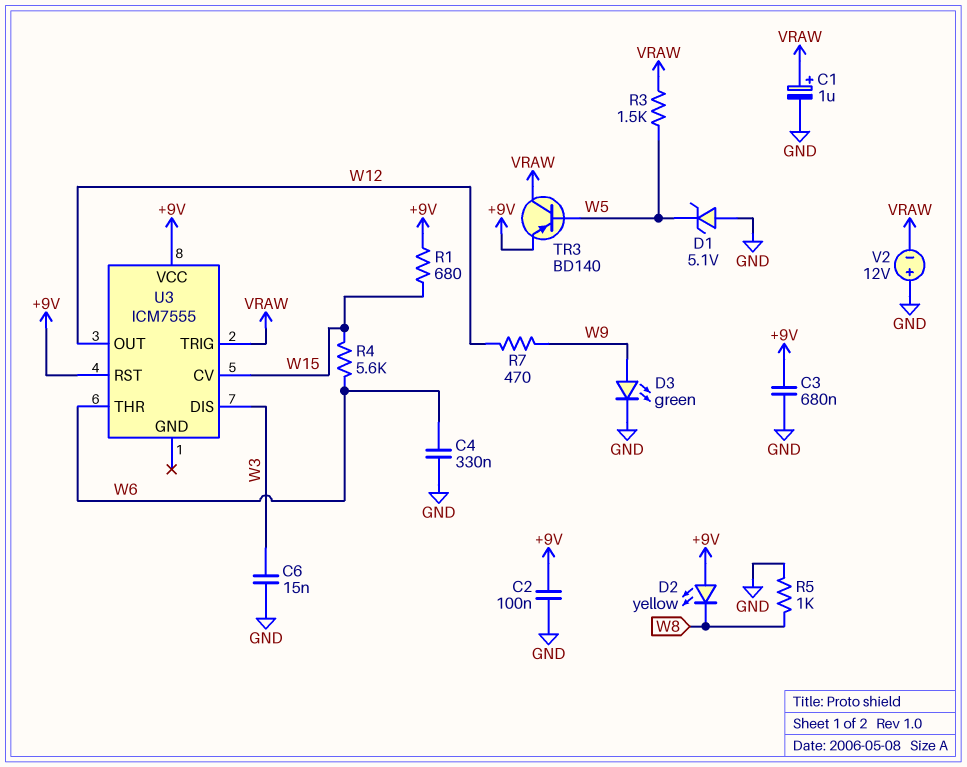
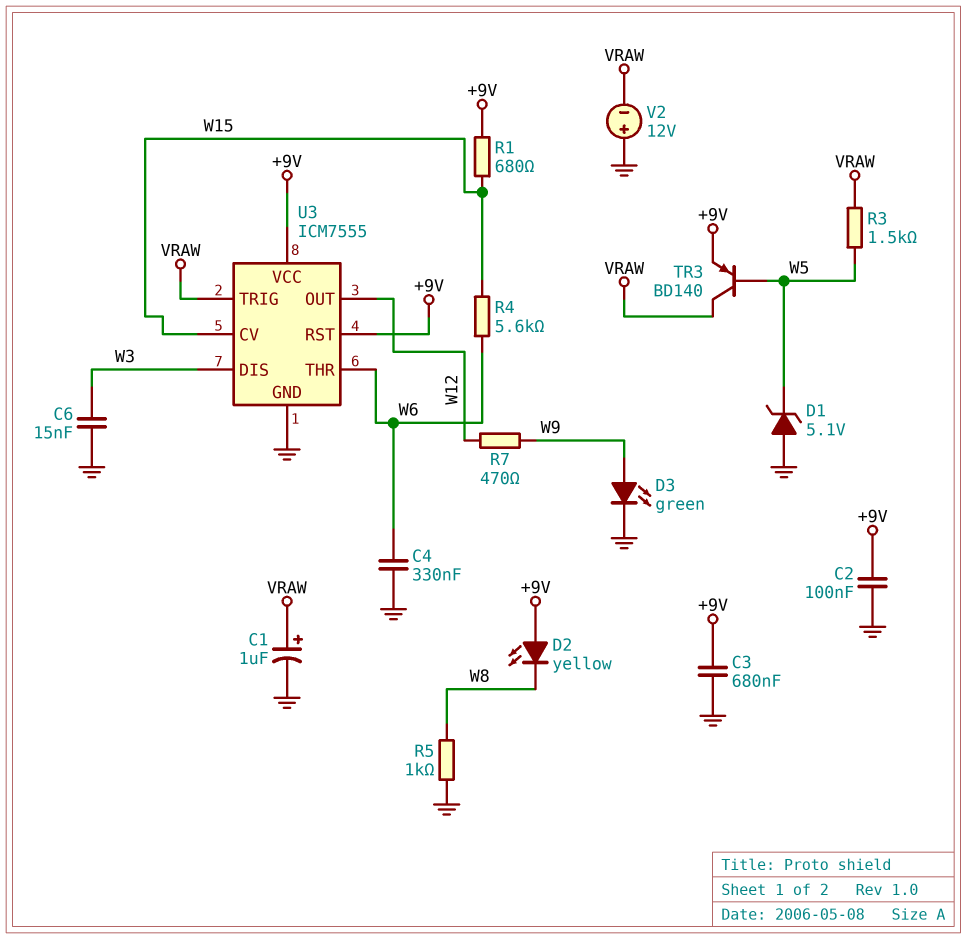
U3 pin GND: none -> GND

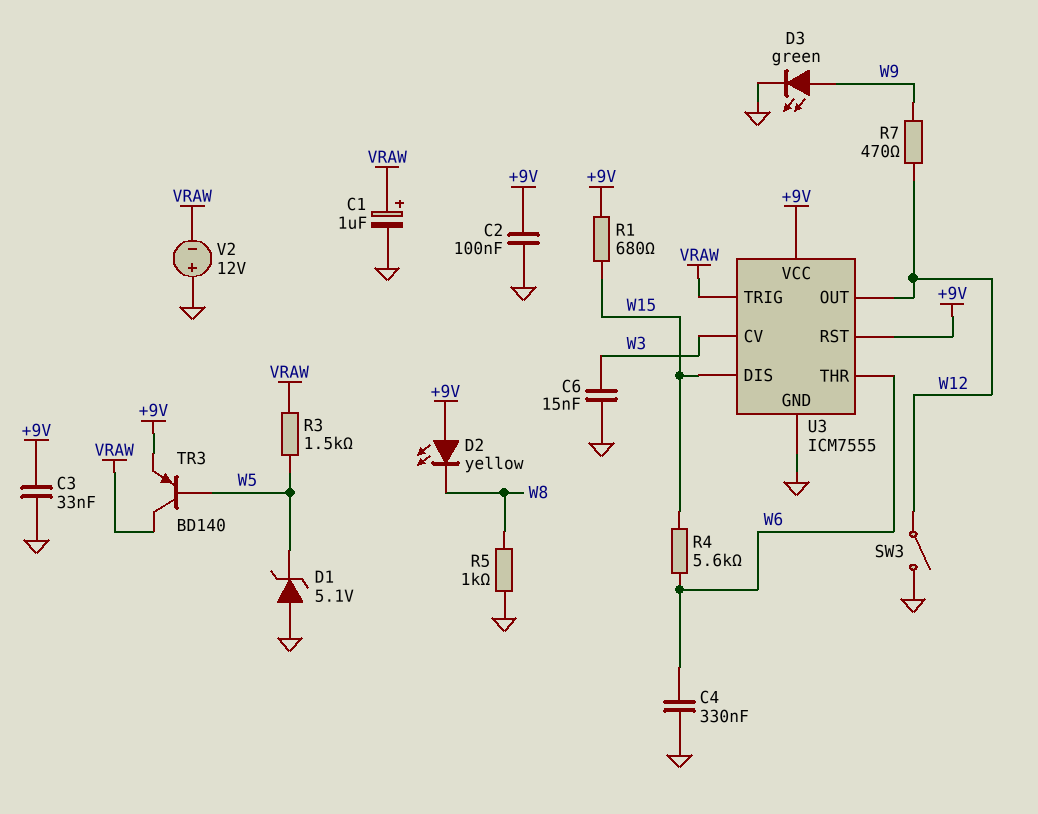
C3: 680nF (+9V, GND) -> 33nF (+9V, GND)
SW3: none -> switch (GND, W12)
U3 pin CV: W15 -> W3
U3 pin DIS: W3 -> W15

